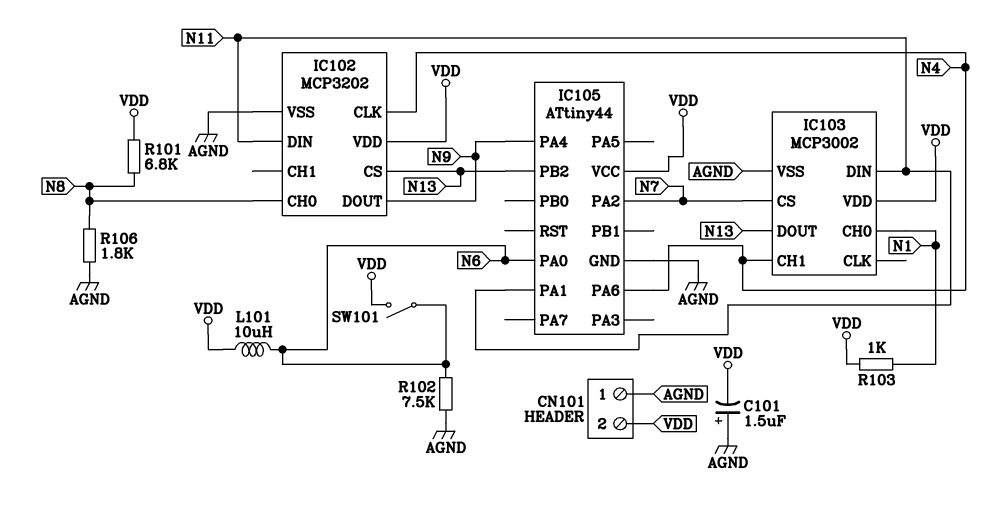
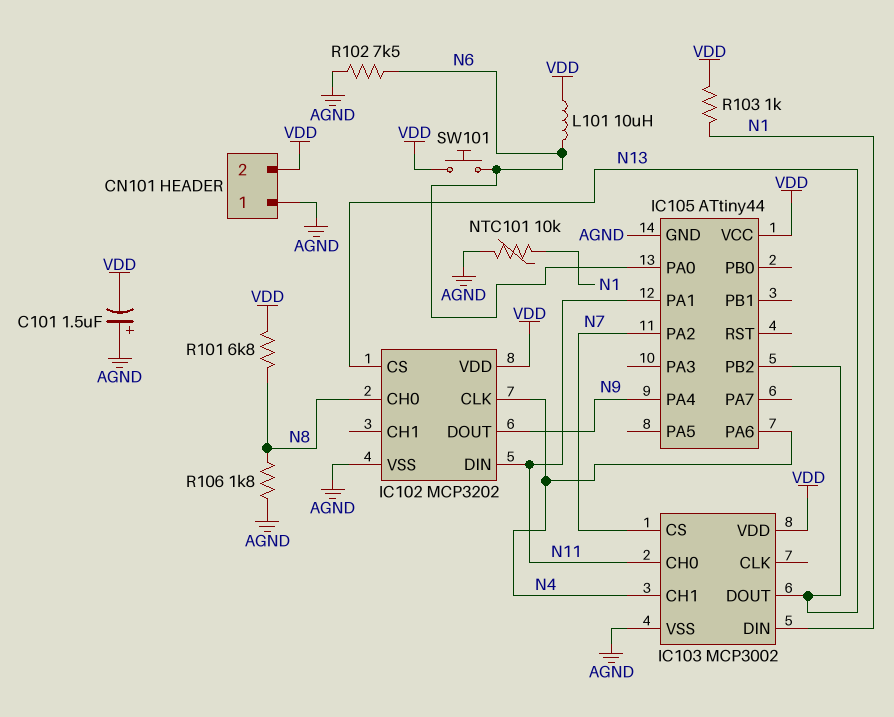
IC103 pin CH0: N1 -> N11
IC103 pin DIN: N11 -> N1
NTC101: none -> 10k (AGND, N1)
SW101: switch (N6, VDD) -> button (N6, VDD)

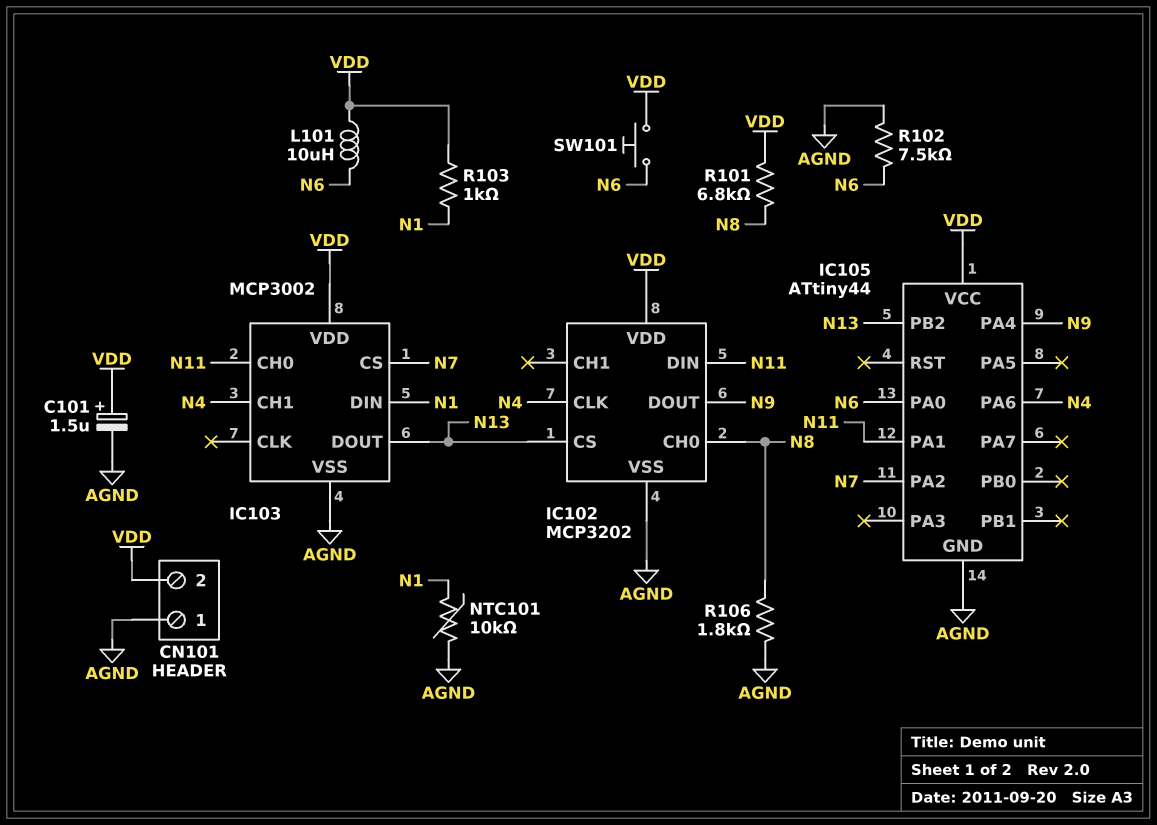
C101: 1.5uF (plus AGND, minus VDD) -> 1.5uF (plus VDD, minus AGND)

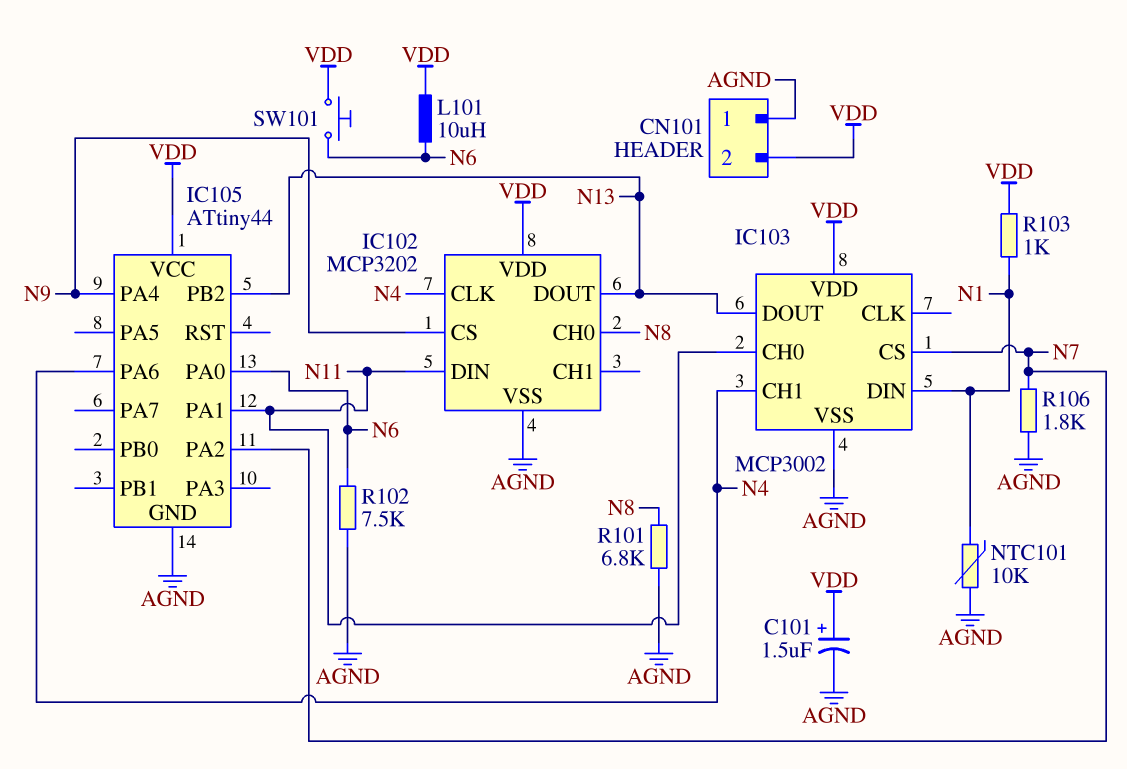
IC102 pin CS: N13 -> N9
IC102 pin DOUT: N9 -> N13
R101: 6.8k (N8, VDD) -> 6.8k (AGND, N8)
R106: 1.8k (AGND, N8) -> 1.8k (AGND, N7)

